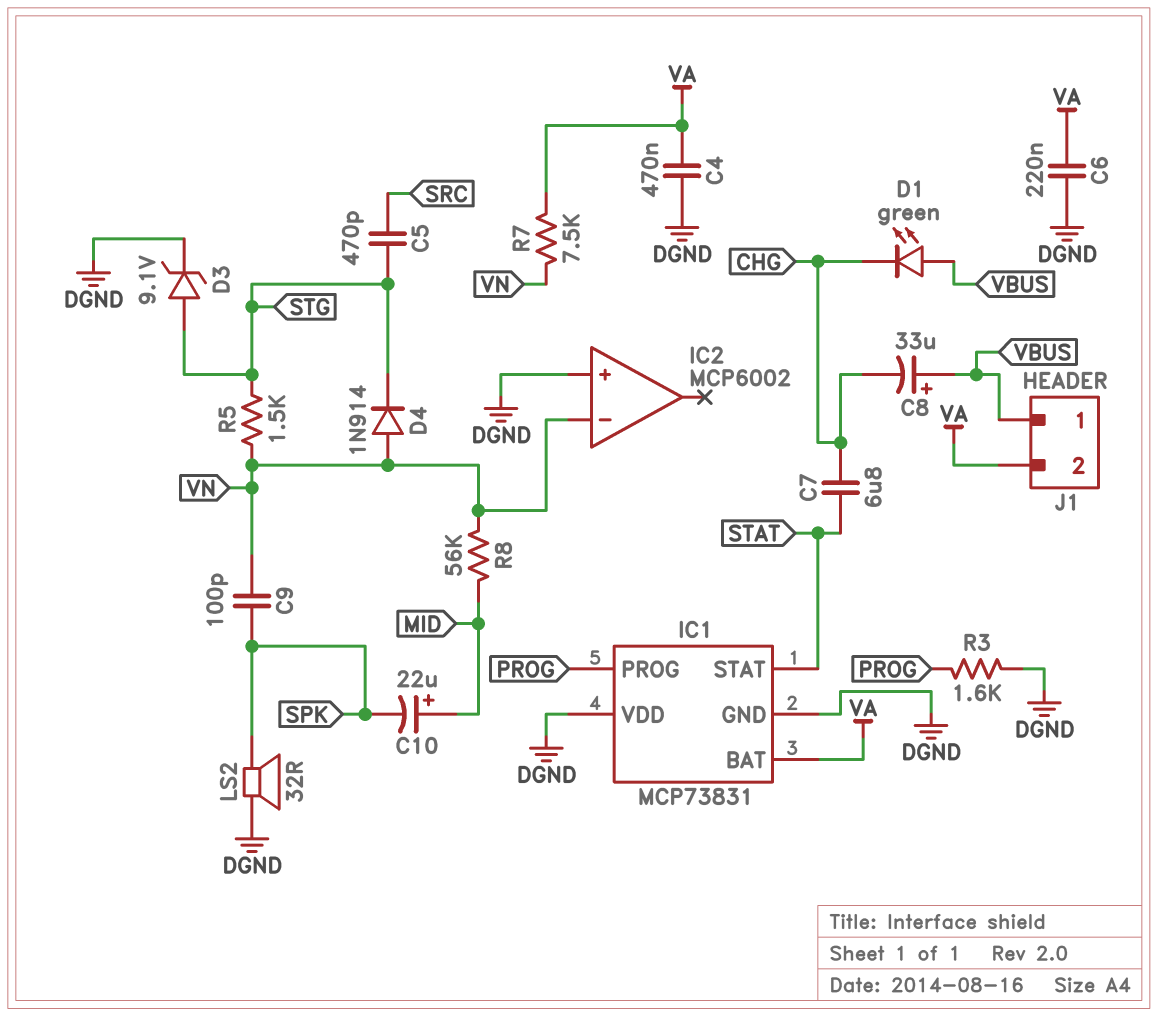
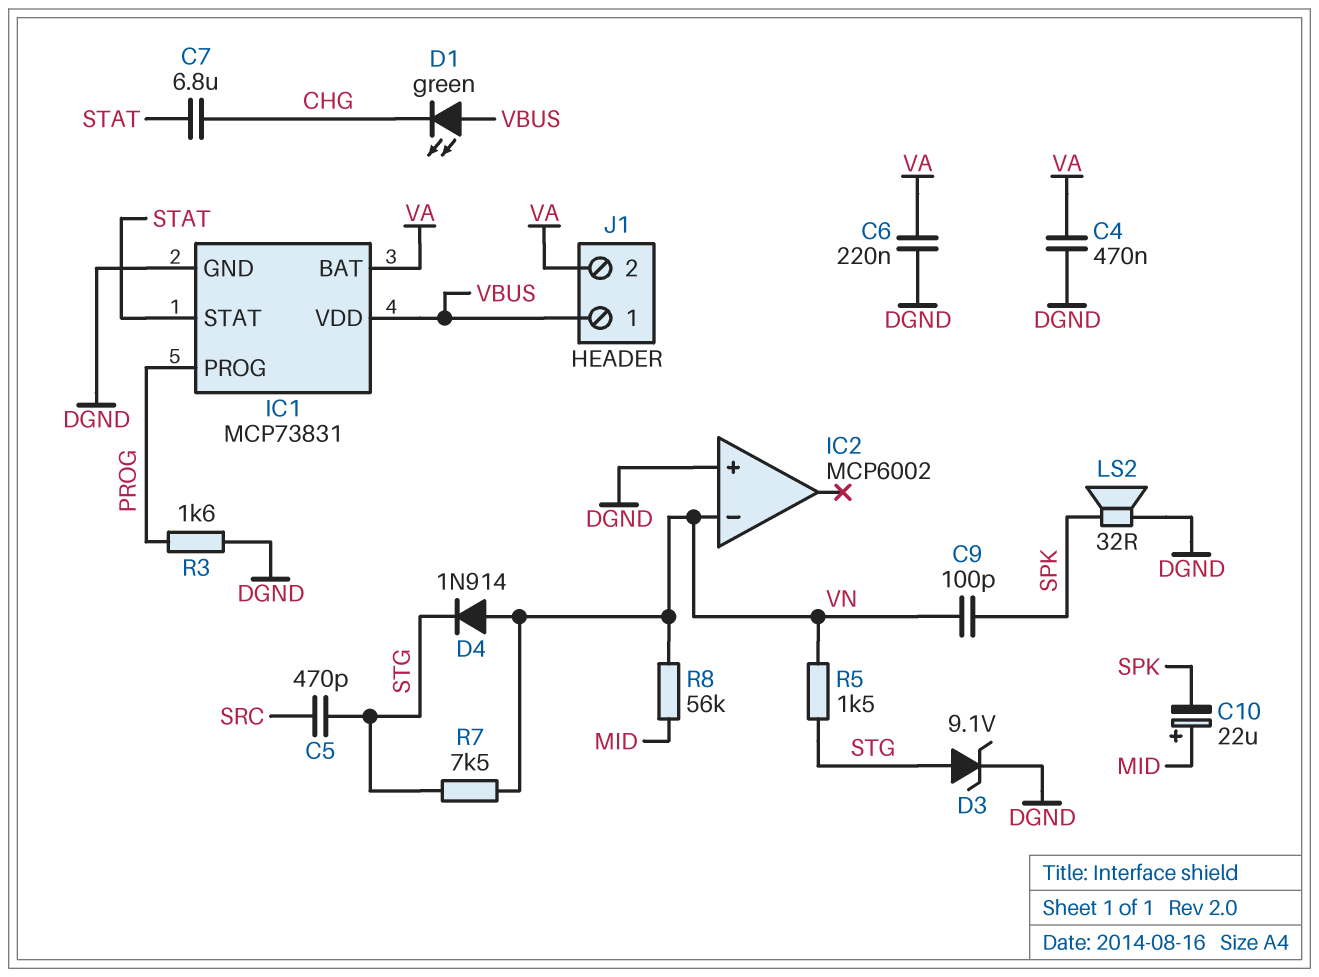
C8: 33uF (plus VBUS, minus CHG) -> none
IC1 pin VDD: DGND -> VBUS
R7: 7.5k (VA, VN) -> 7.5k (STG, VN)

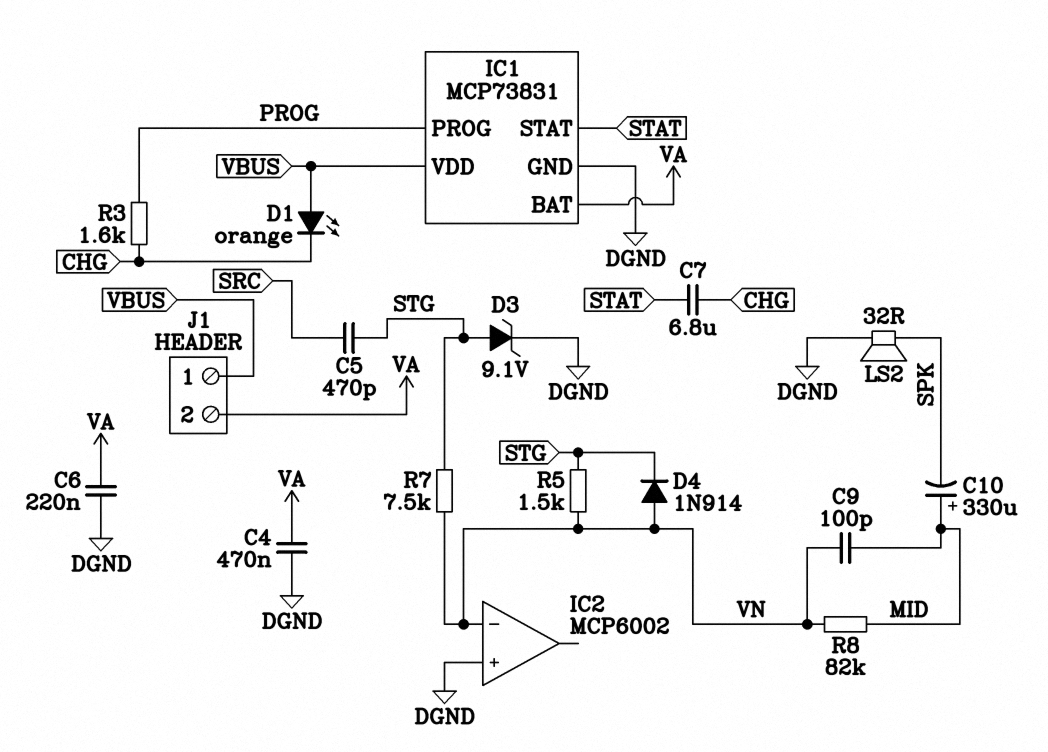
C9: 100pF (SPK, VN) -> 100pF (MID, VN)
C10: 22uF (plus MID, minus SPK) -> 330uF (plus MID, minus SPK)
D1: LED green (A VBUS, K CHG) -> LED orange (A VBUS, K CHG)
R3: 1.6k (DGND, PROG) -> 1.6k (CHG, PROG)
R8: 56k (MID, VN) -> 82k (MID, VN)

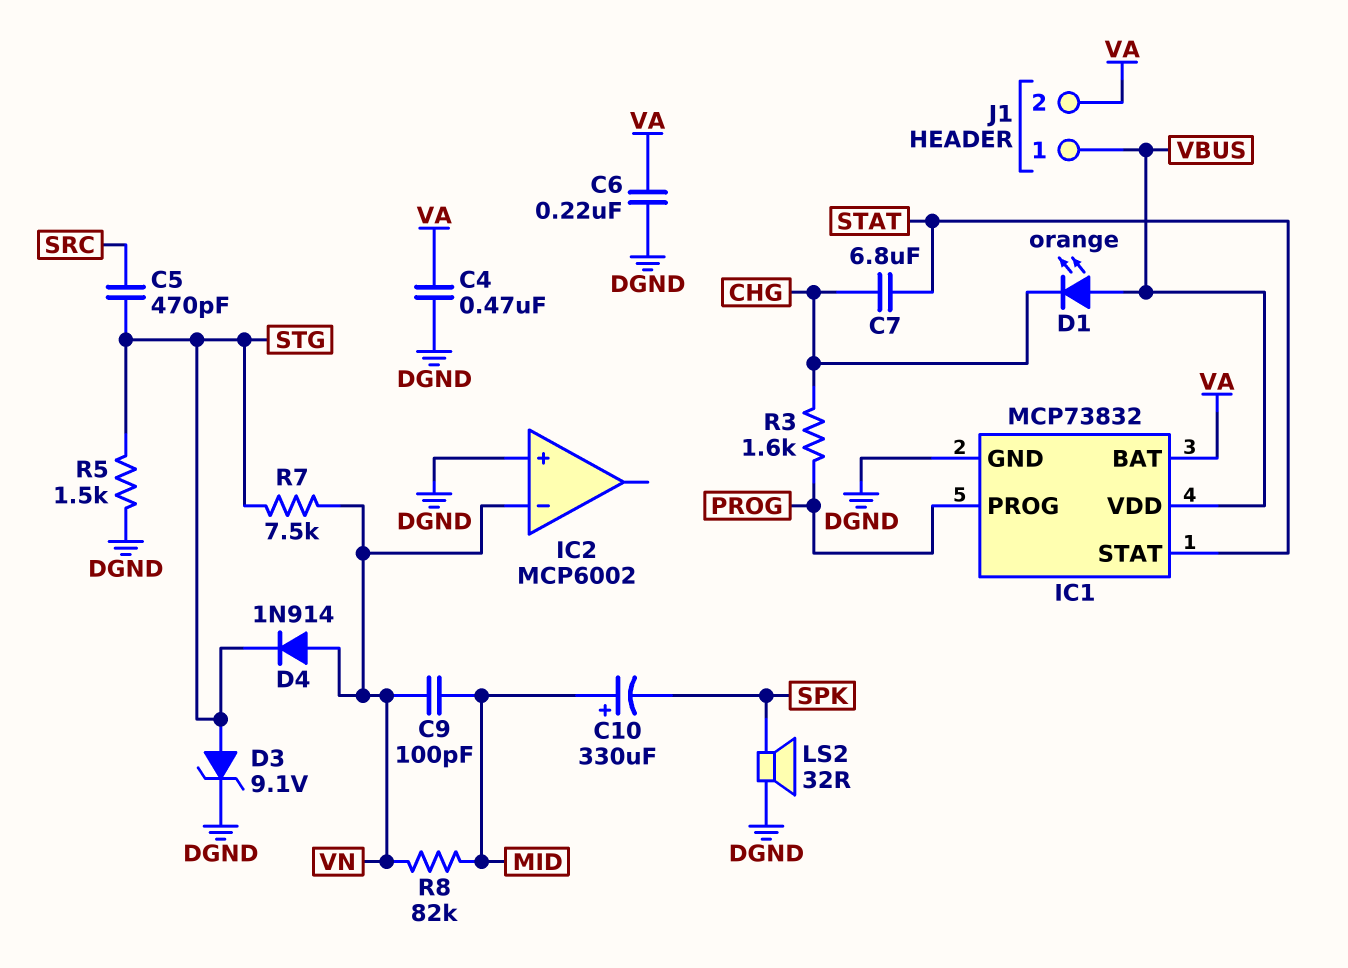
IC1: MCP73831 -> MCP73832
R5: 1.5k (STG, VN) -> 1.5k (DGND, STG)

